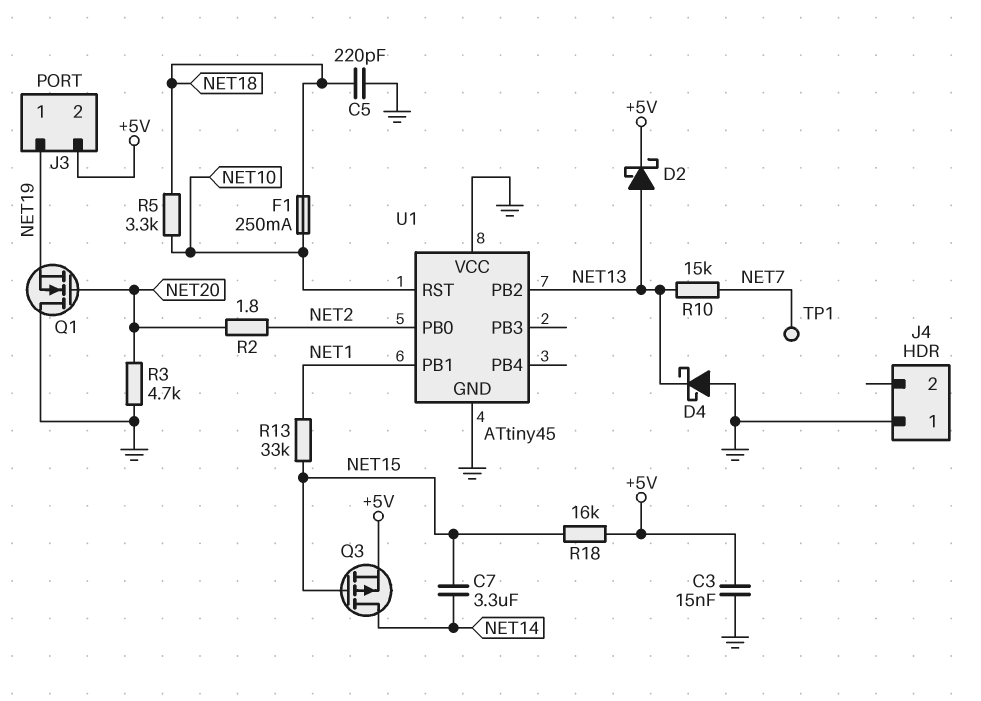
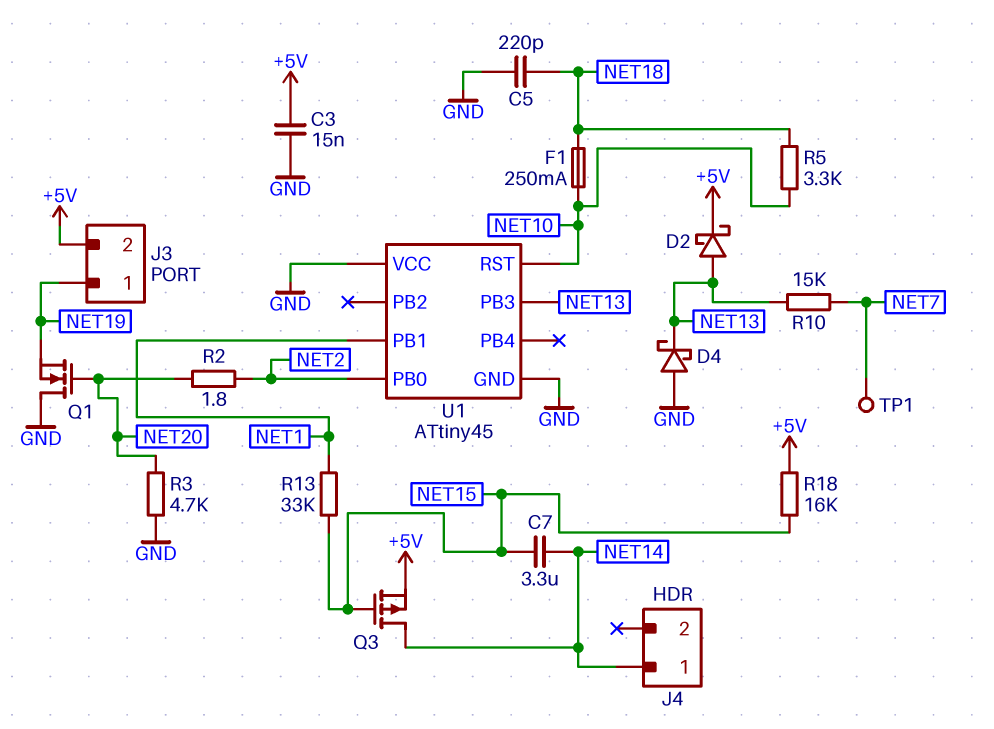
J4 pin 1: GND -> NET14
U1 pin PB2: NET13 -> none
U1 pin PB3: none -> NET13

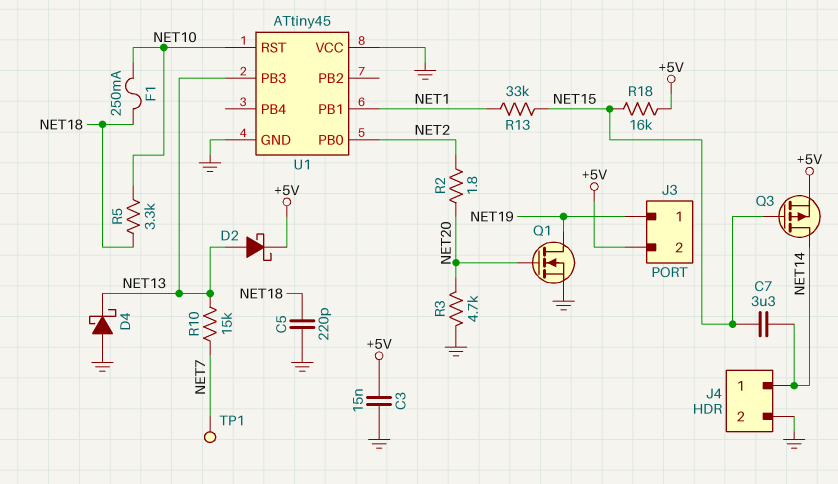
J4 pin 2: none -> GND
Q1: NMOS (G NET20, D GND, S NET19) -> NMOS (G NET20, D NET19, S GND)

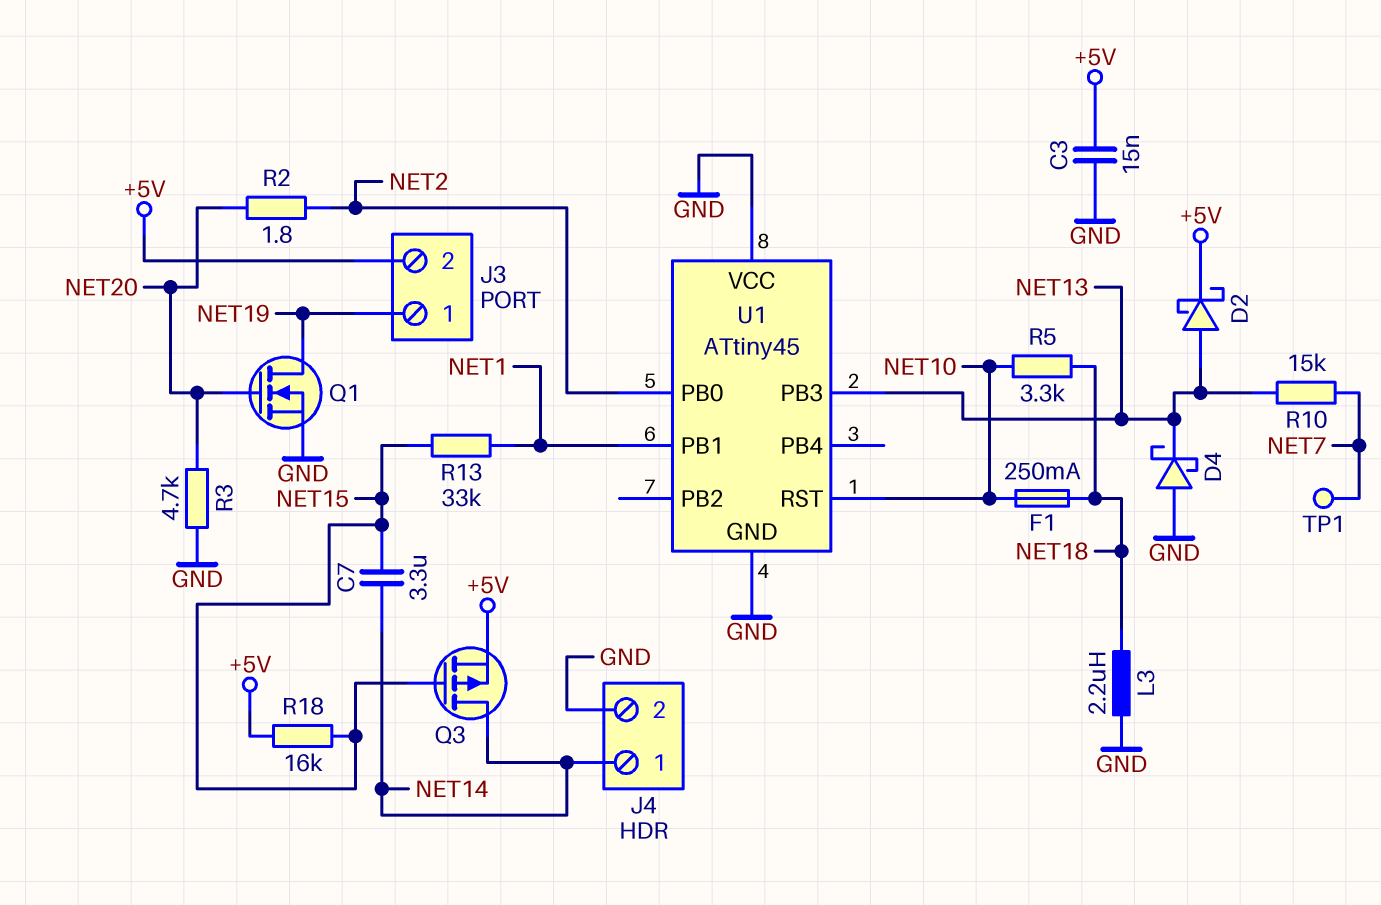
C5: 220pF (GND, NET18) -> none
L3: none -> 2.2uH (GND, NET18)

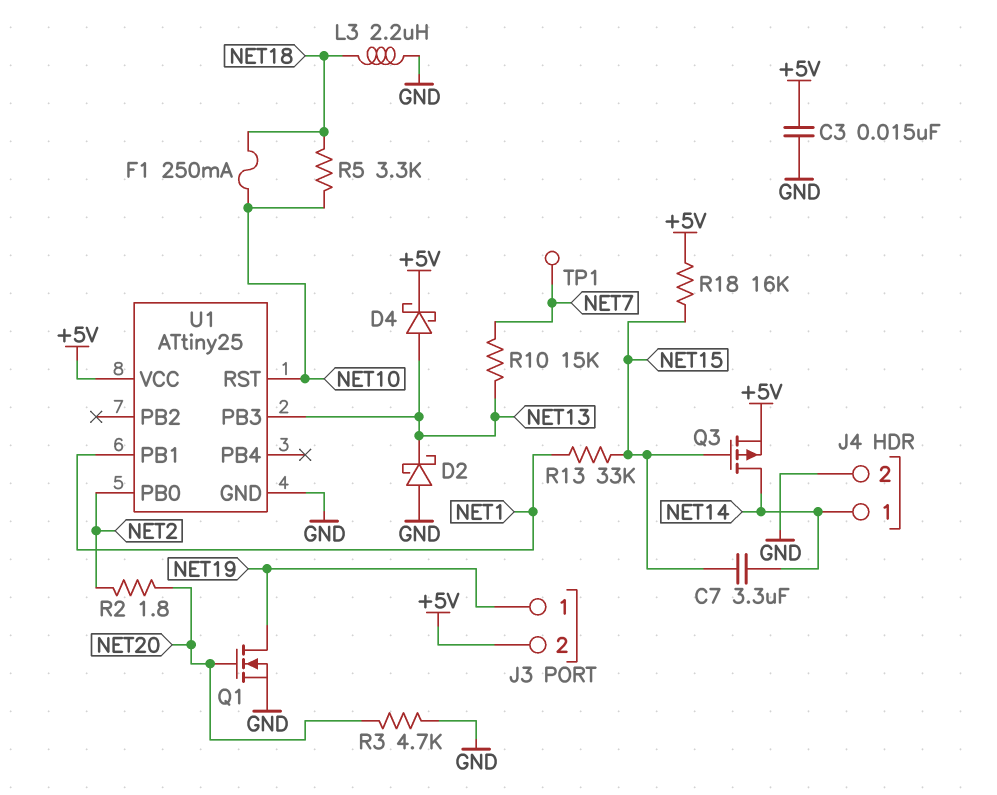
D2: schottky (A NET13, K +5V) -> schottky (A GND, K NET13)
D4: schottky (A GND, K NET13) -> schottky (A NET13, K +5V)
U1: ATtiny45 -> ATtiny25
U1 pin VCC: GND -> +5V

